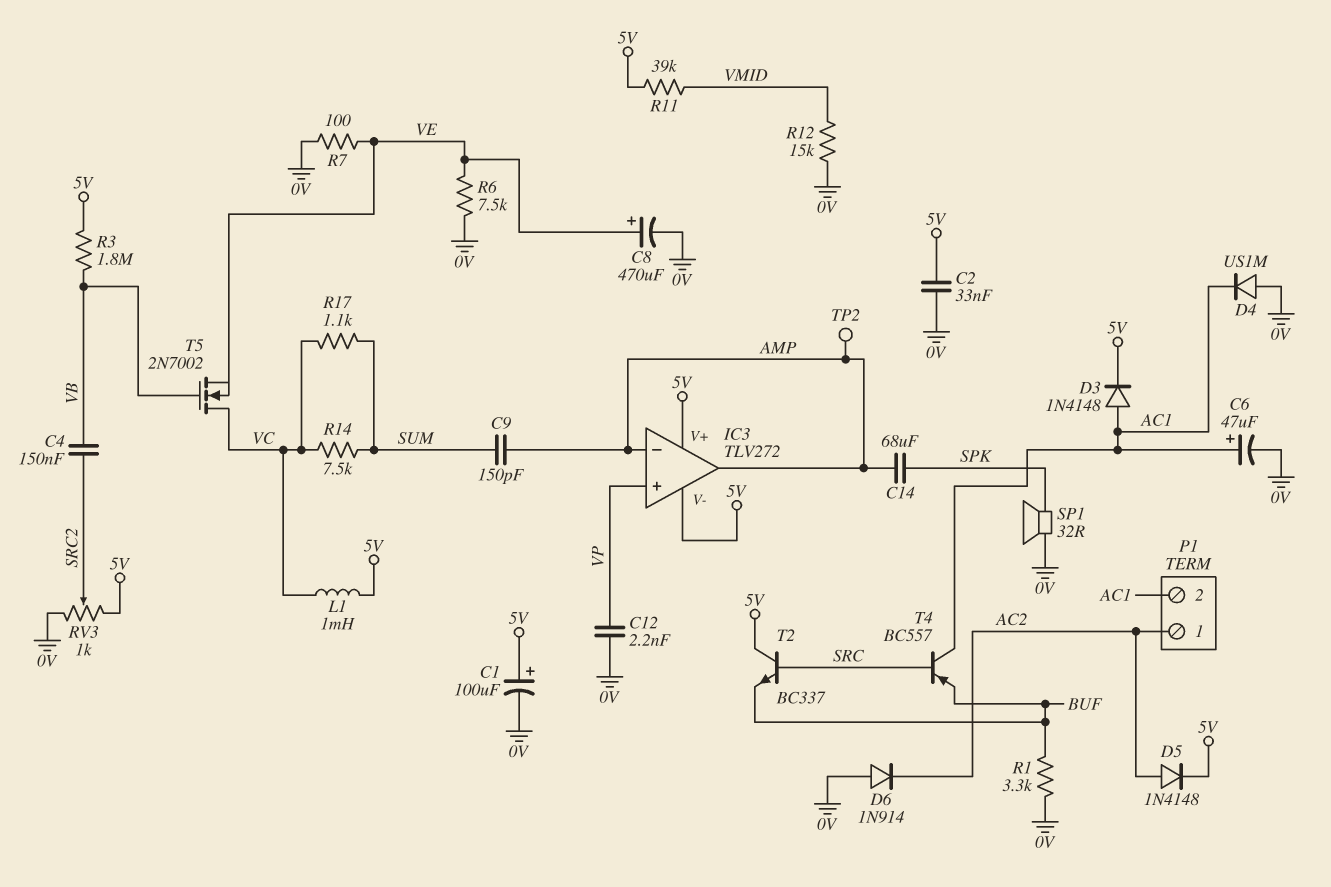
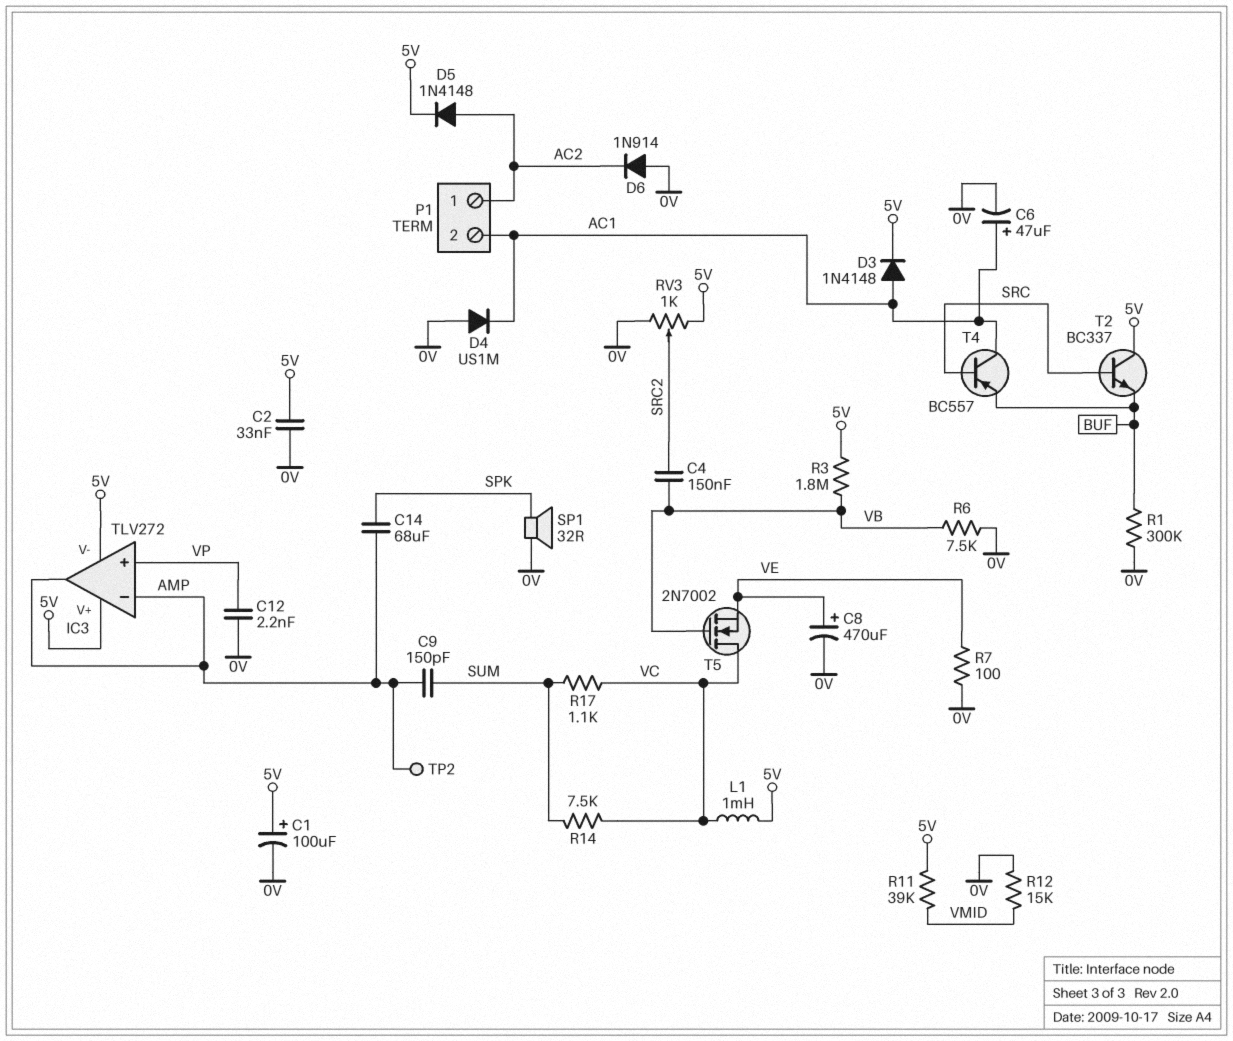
R1: 3.3k (0V, BUF) -> 300k (0V, BUF)
R6: 7.5k (0V, VE) -> 7.5k (0V, VB)

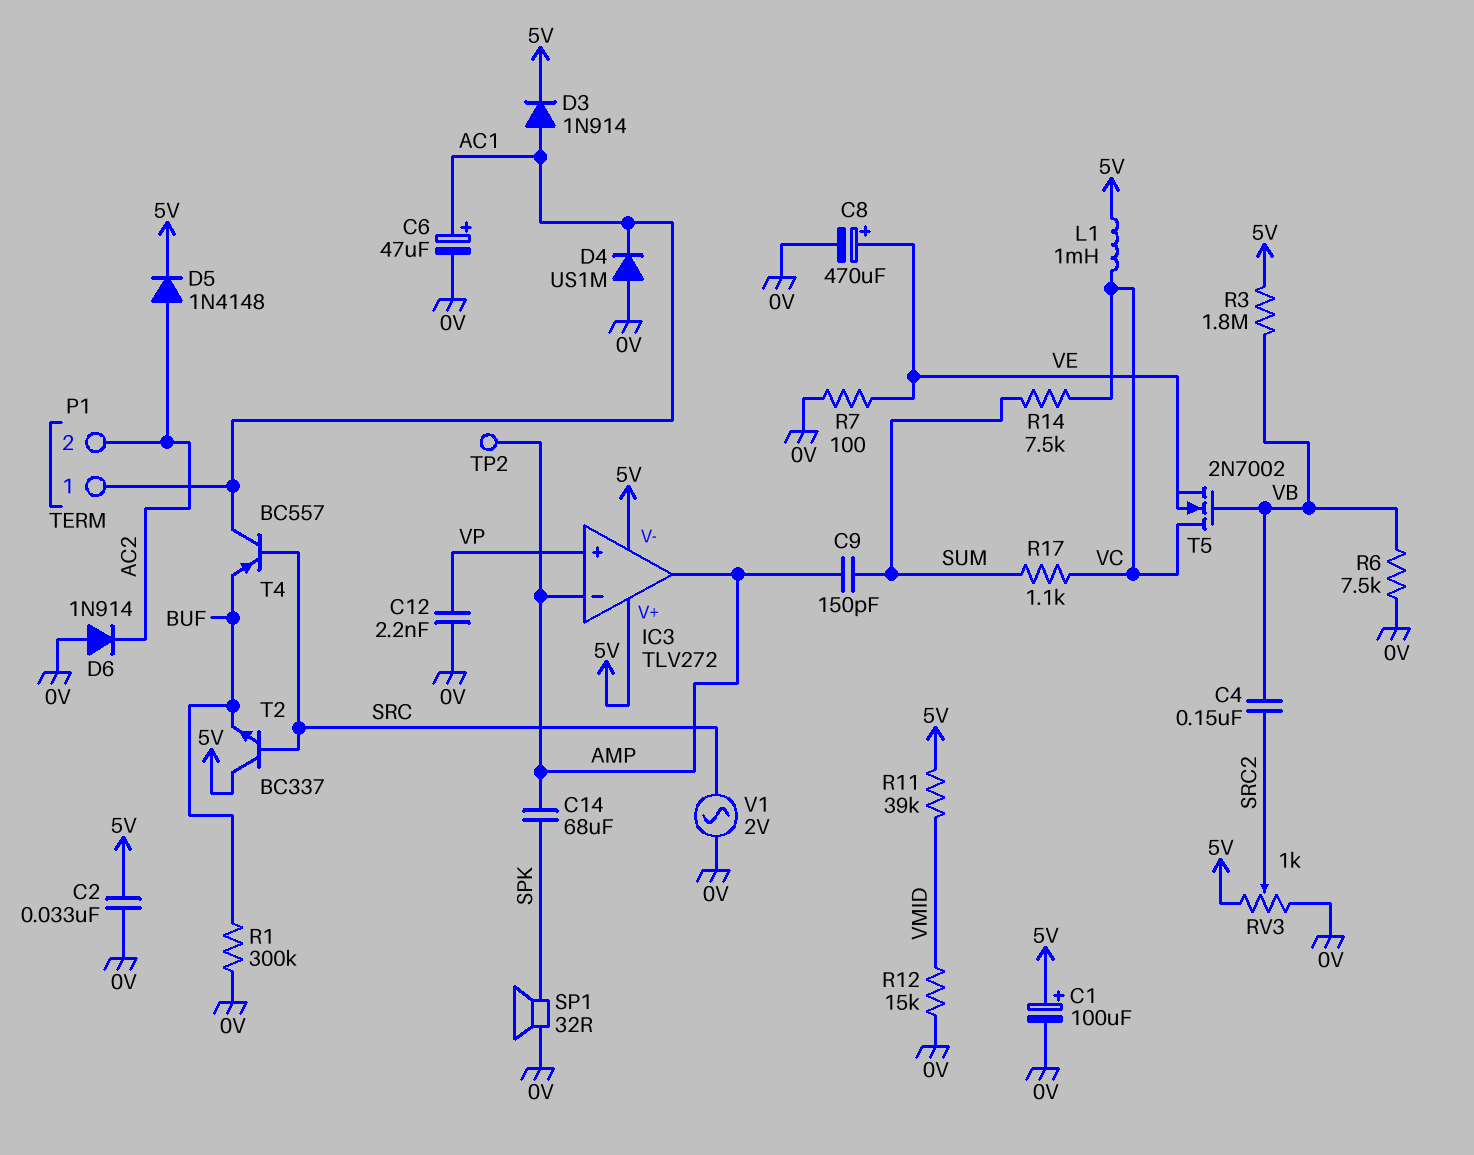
D3: diode 1N4148 (A AC1, K 5V) -> diode 1N914 (A AC1, K 5V)
P1 pin 1: AC2 -> AC1
P1 pin 2: AC1 -> AC2
V1: none -> AC 2V (0V, SRC)

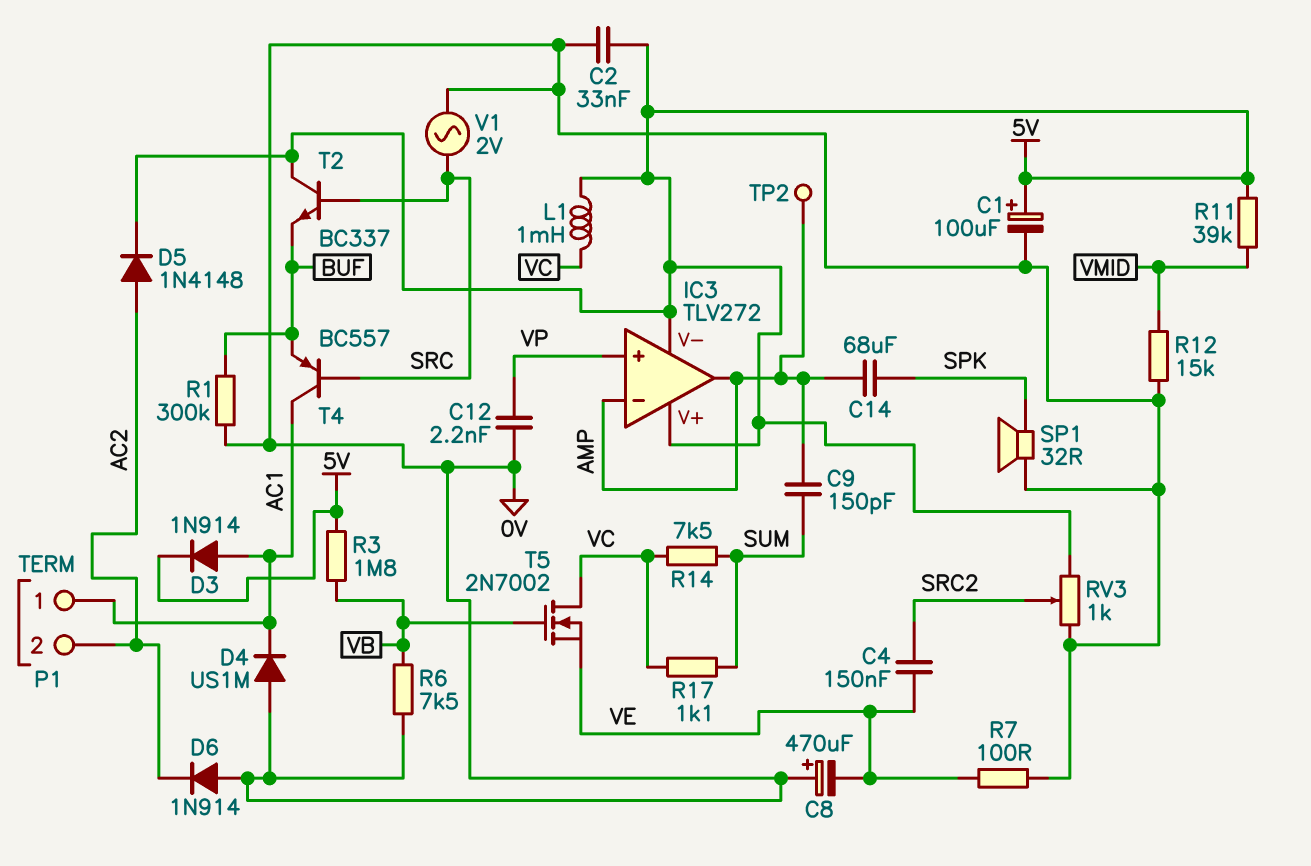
C4: 150nF (SRC2, VB) -> 150nF (SRC2, VE)
C6: 47uF (plus AC1, minus 0V) -> none
C8: 470uF (plus VE, minus 0V) -> 470uF (plus 0V, minus VE)

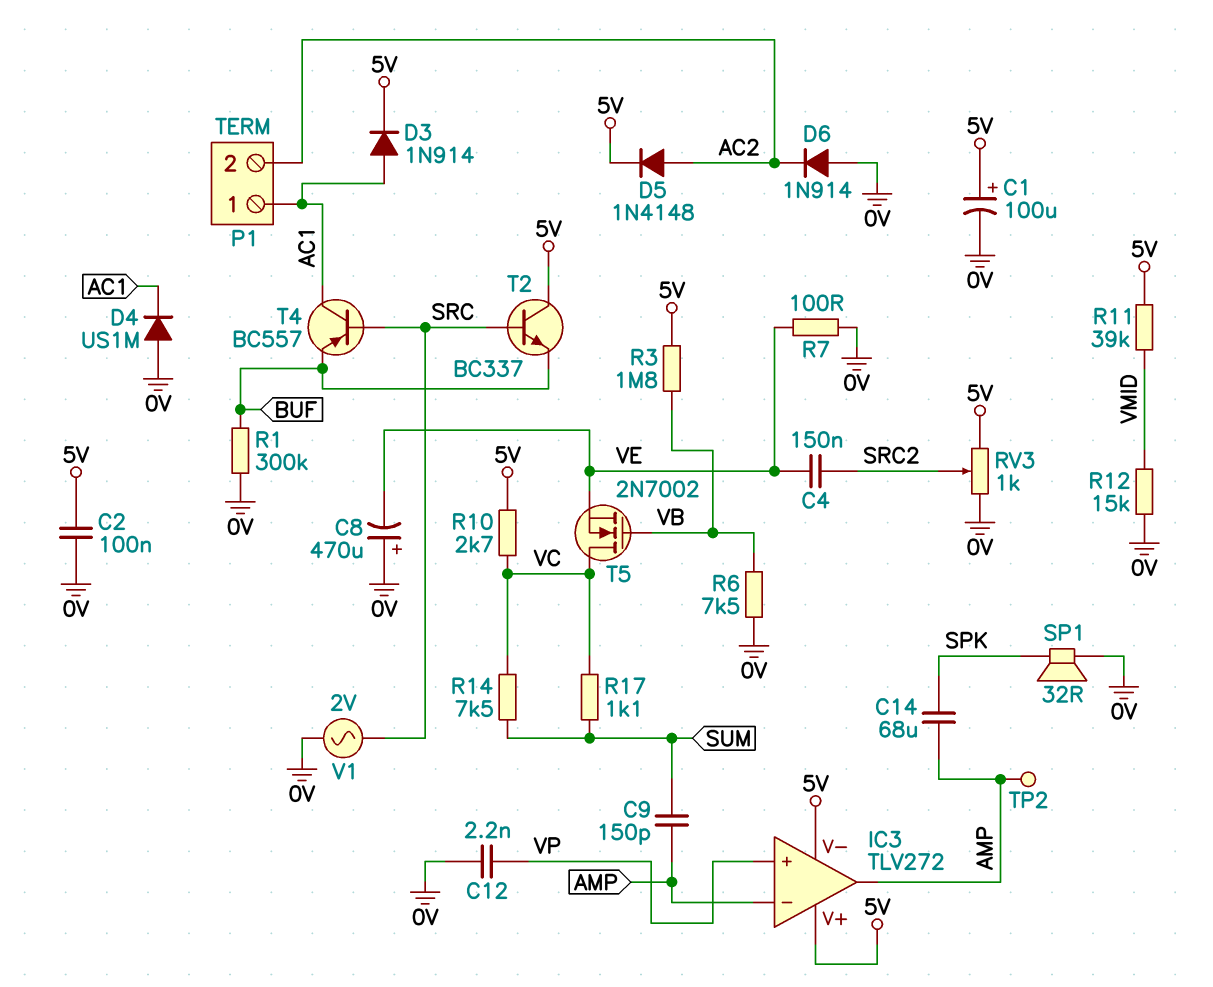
C2: 33nF (0V, 5V) -> 100nF (0V, 5V)
L1: 1mH (5V, VC) -> none
R10: none -> 2.7k (5V, VC)

